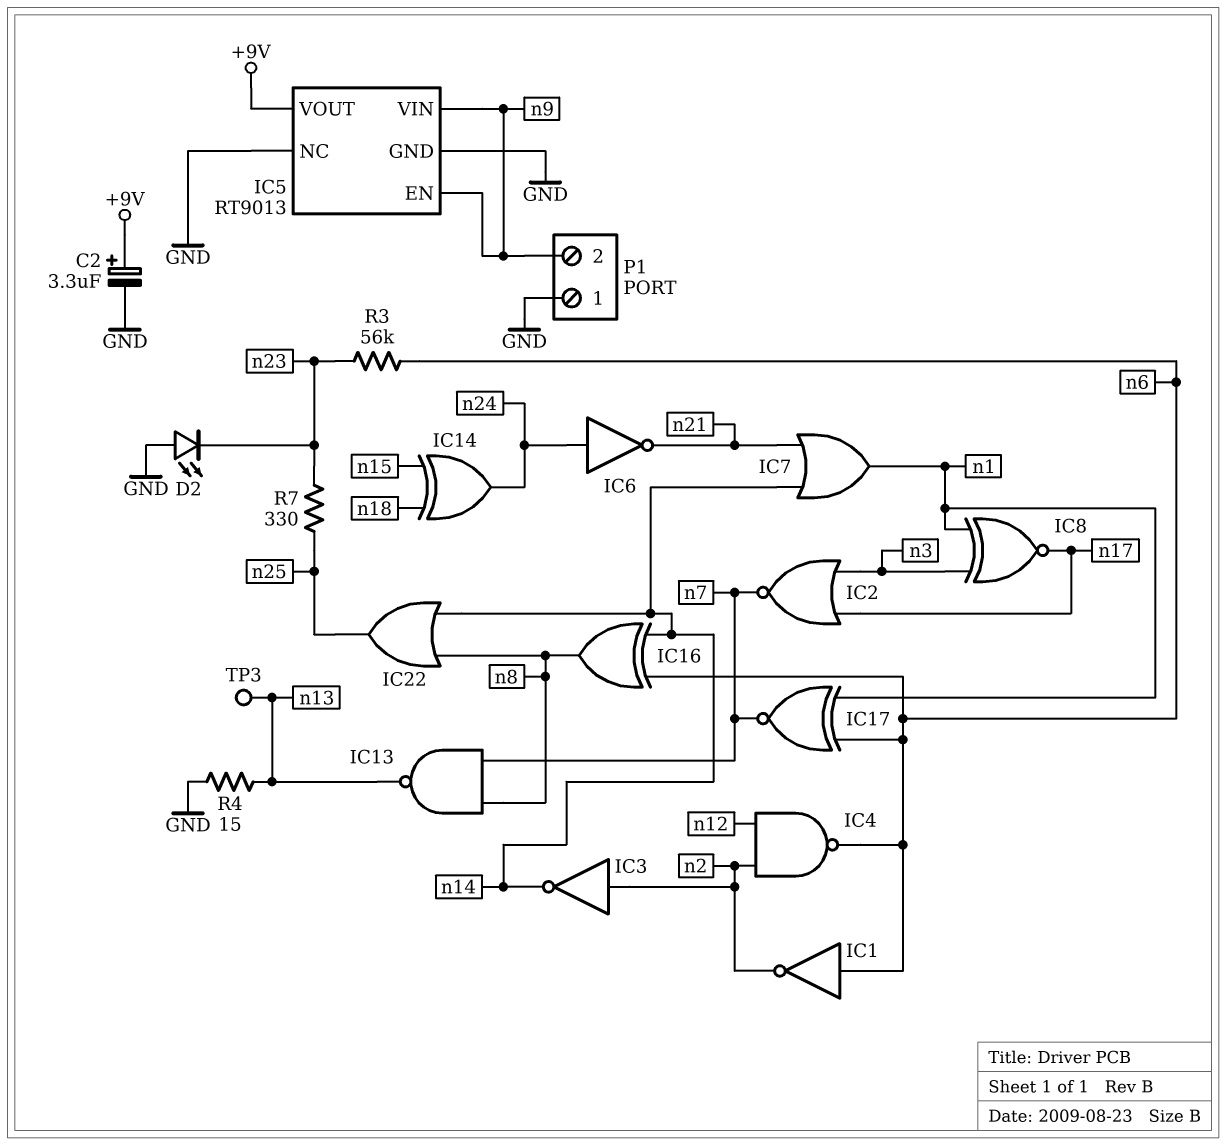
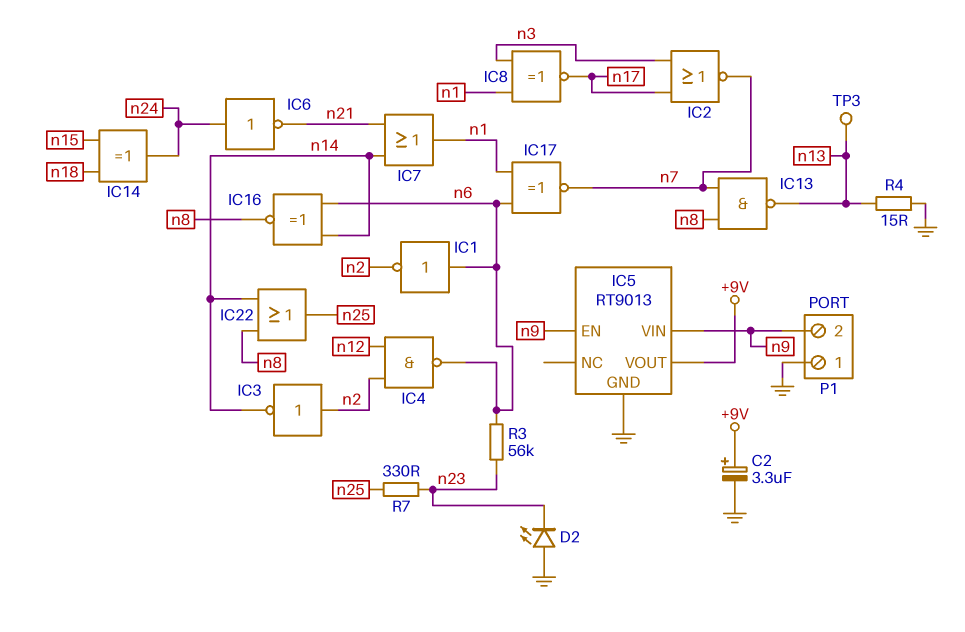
IC5 pin NC: GND -> none
IC16: XOR (in n6, in n14, out n8) -> XNOR (in n6, in n14, out n8)

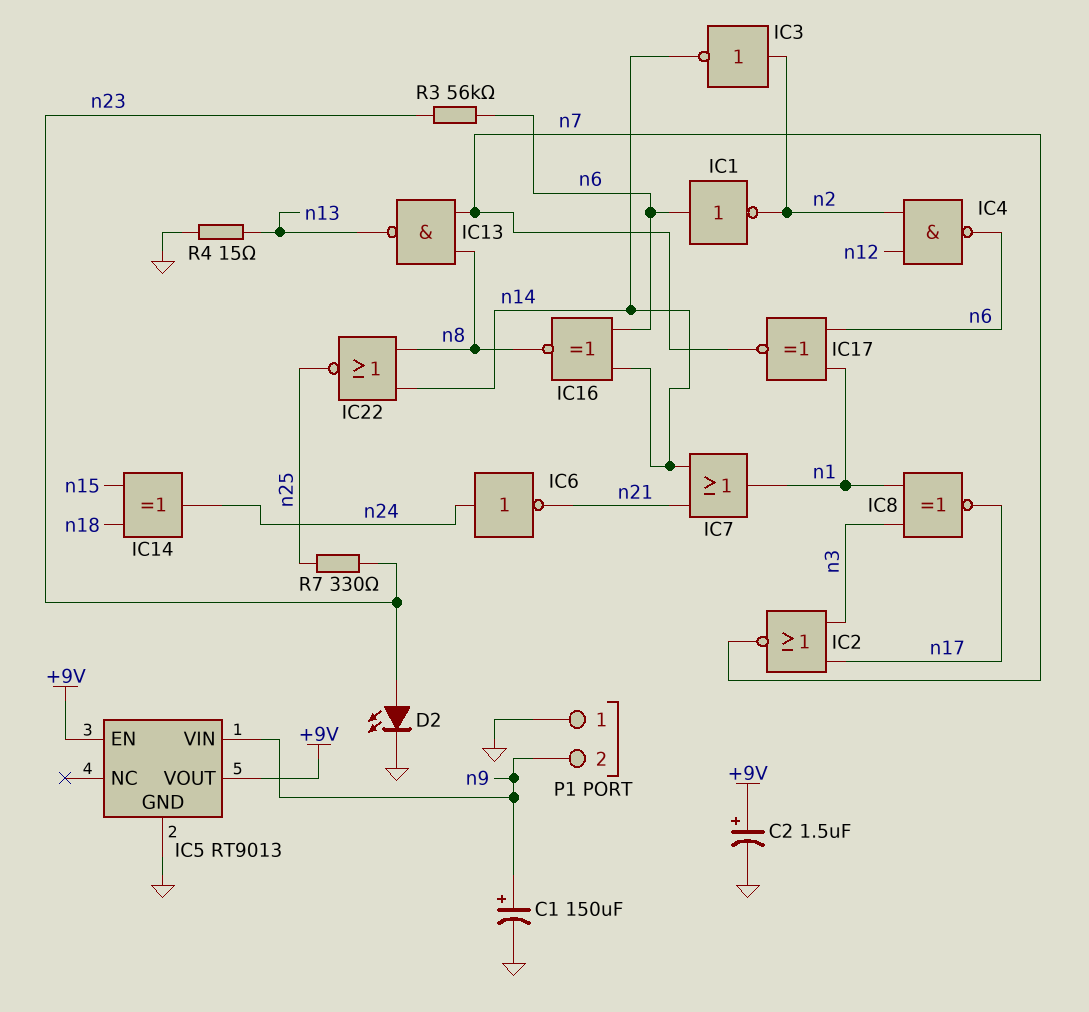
C1: none -> 150uF (plus n9, minus GND)
C2: 3.3uF (plus +9V, minus GND) -> 1.5uF (plus +9V, minus GND)
D2: LED (A GND, K n23) -> LED (A n23, K GND)
IC5 pin EN: n9 -> +9V
IC22: OR (in n8, in n14, out n25) -> NOR (in n8, in n14, out n25)
TP3: test point (n13) -> none

